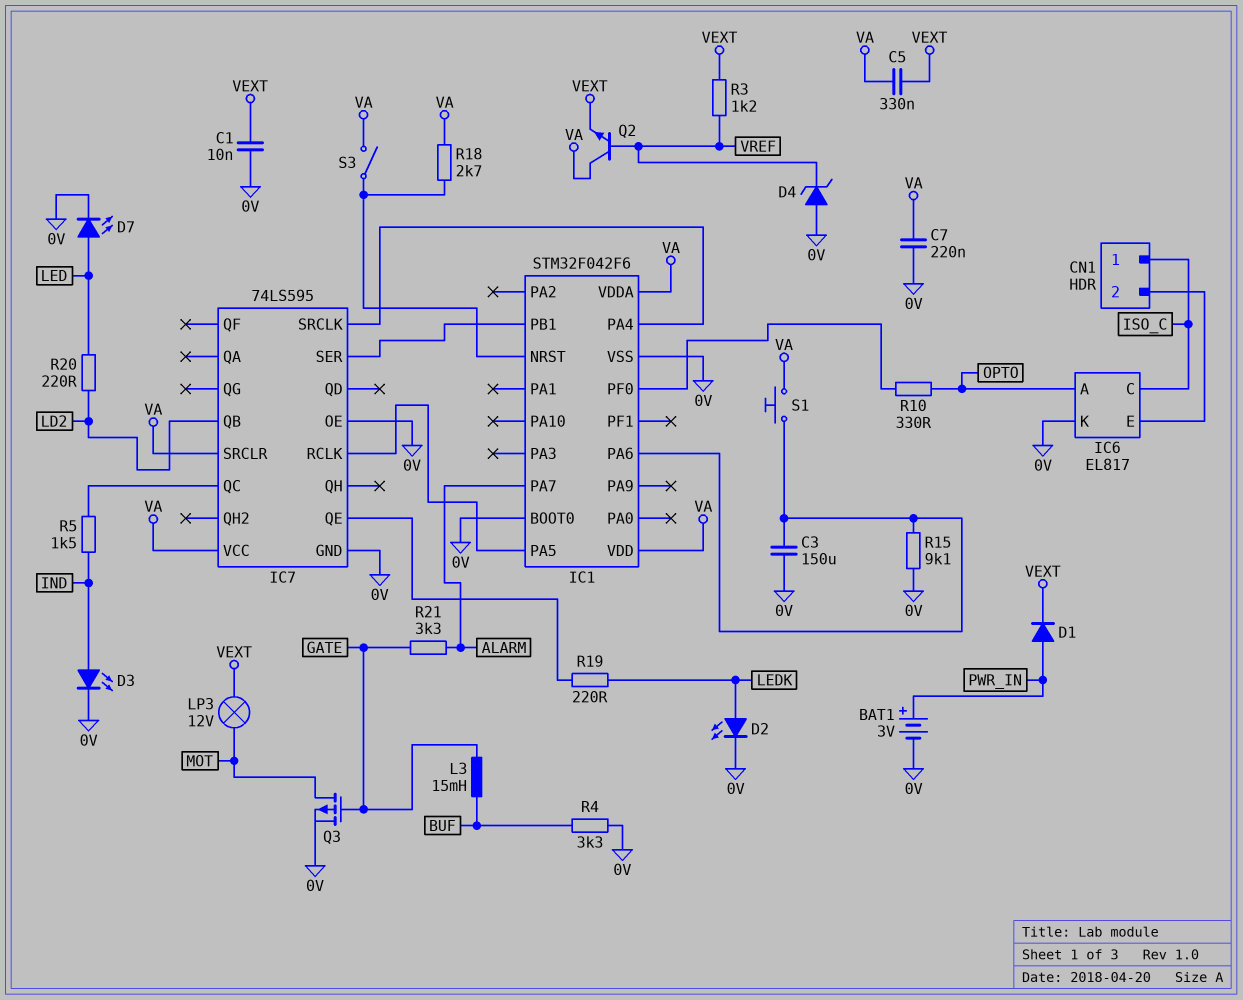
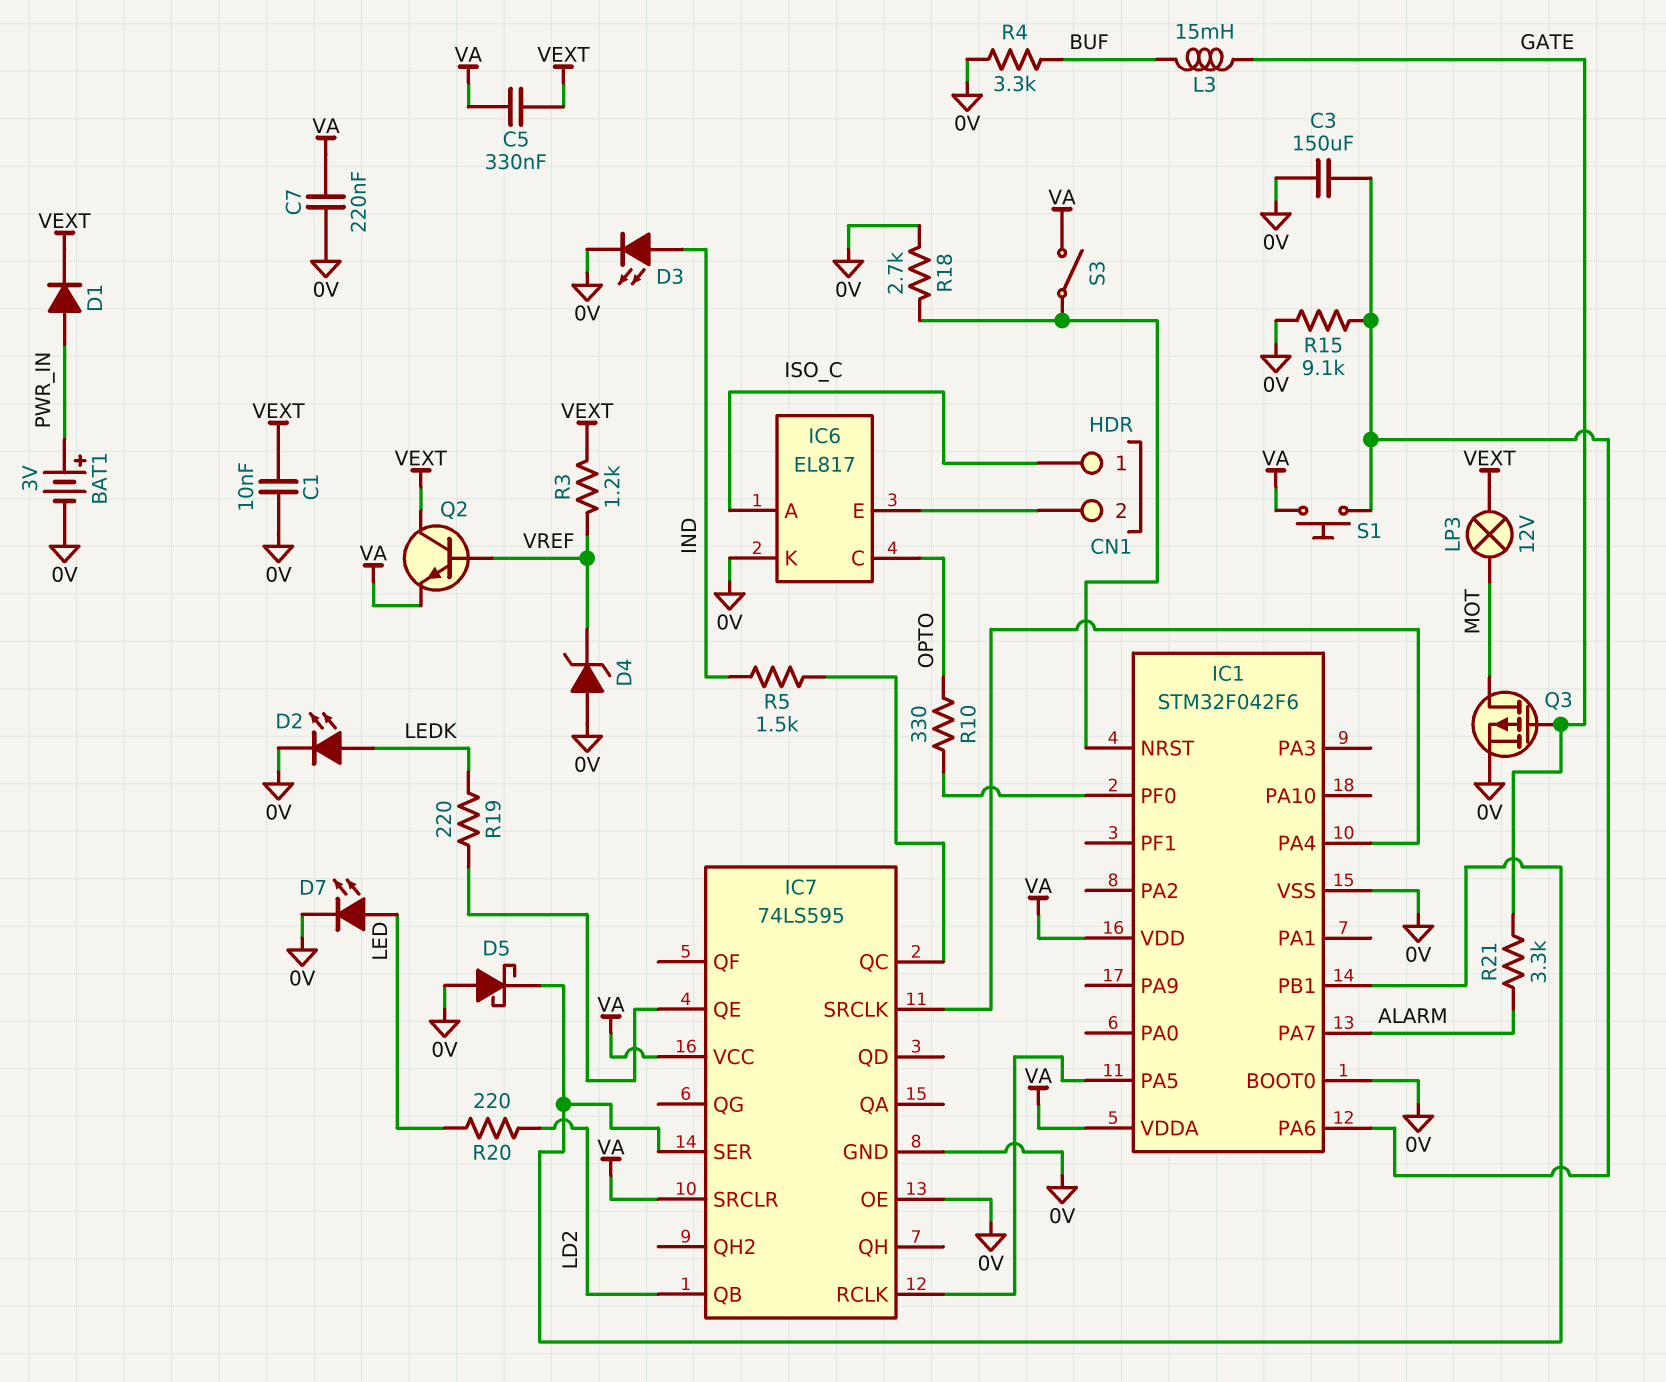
D5: none -> schottky (A 0V, K IC1/PB1)
IC6 pin A: OPTO -> ISO_C
IC6 pin C: ISO_C -> OPTO
Q2: NPN (B VREF, C VA, E VEXT) -> NPN (B VREF, C VEXT, E VA)
R18: 2.7k (IC1/NRST, VA) -> 2.7k (0V, IC1/NRST)

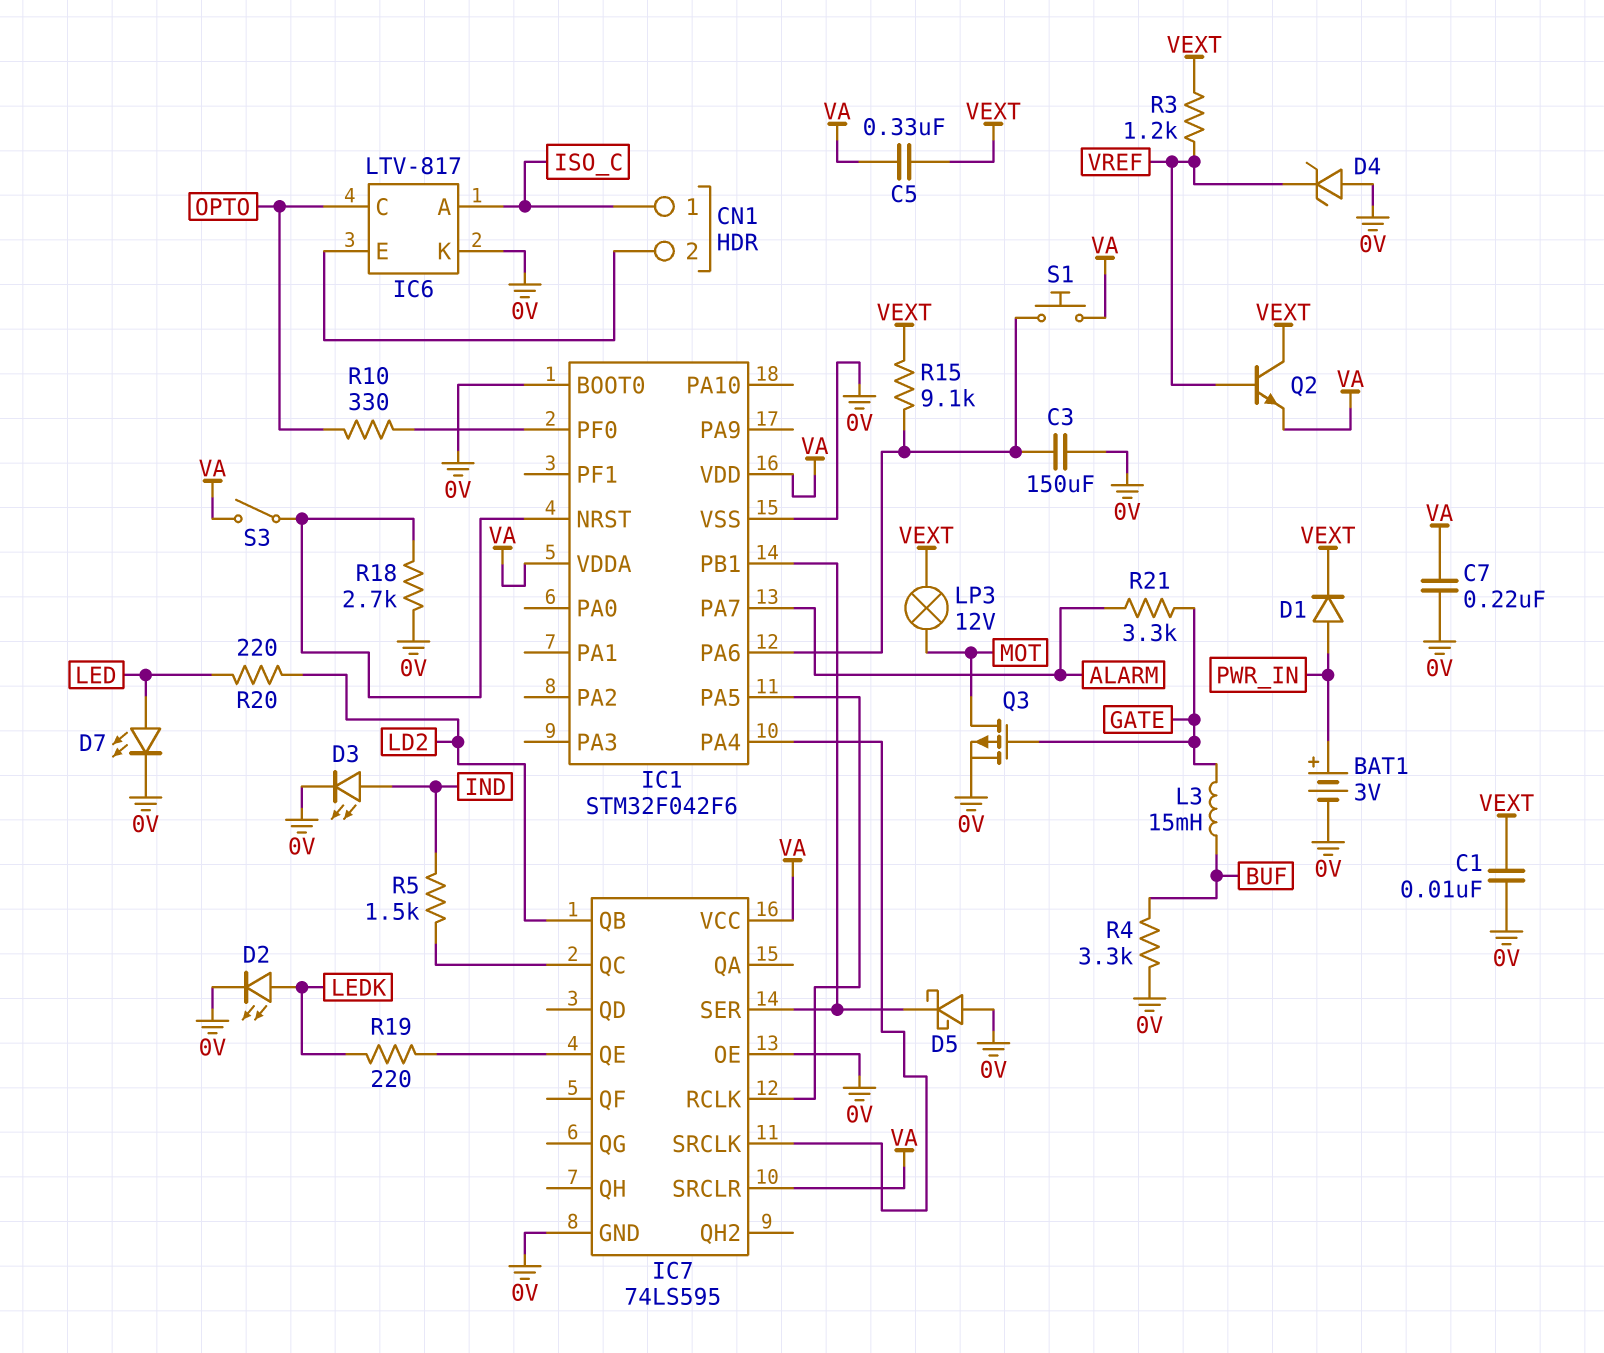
IC6: EL817 -> LTV-817
R15: 9.1k (0V, IC1/PA6) -> 9.1k (IC1/PA6, VEXT)

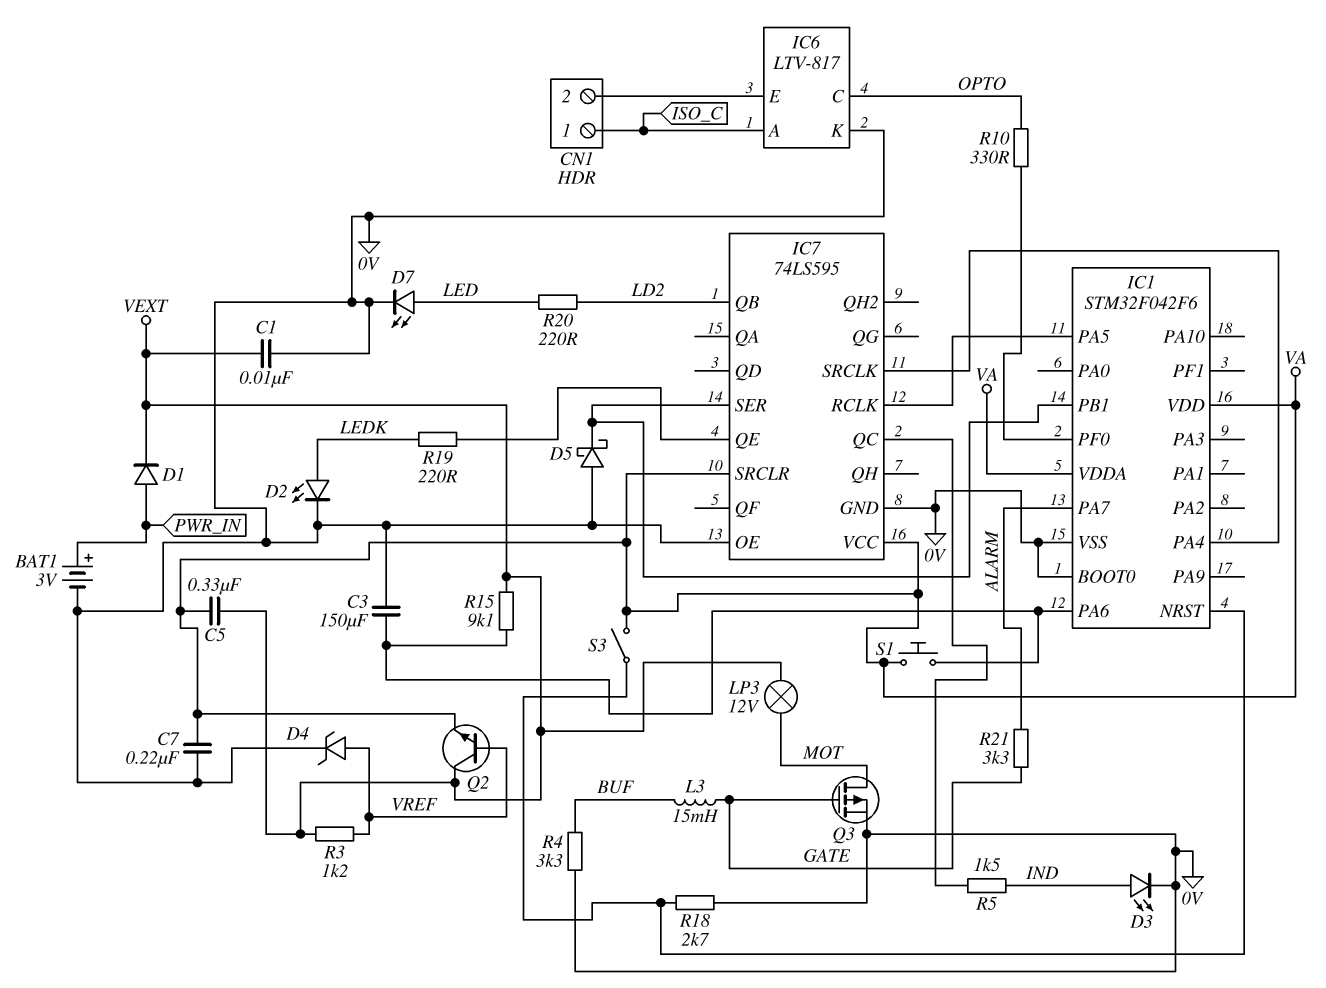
D4: zener (A 0V, K VREF) -> zener (A VREF, K 0V)

